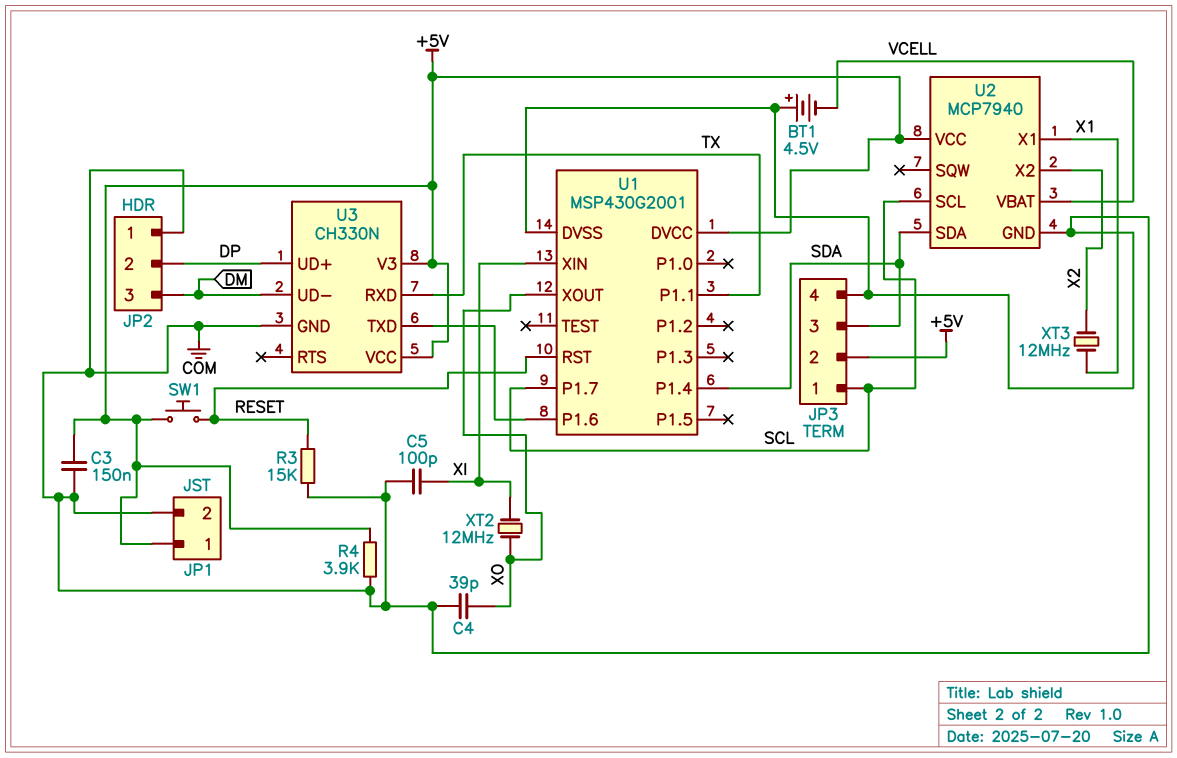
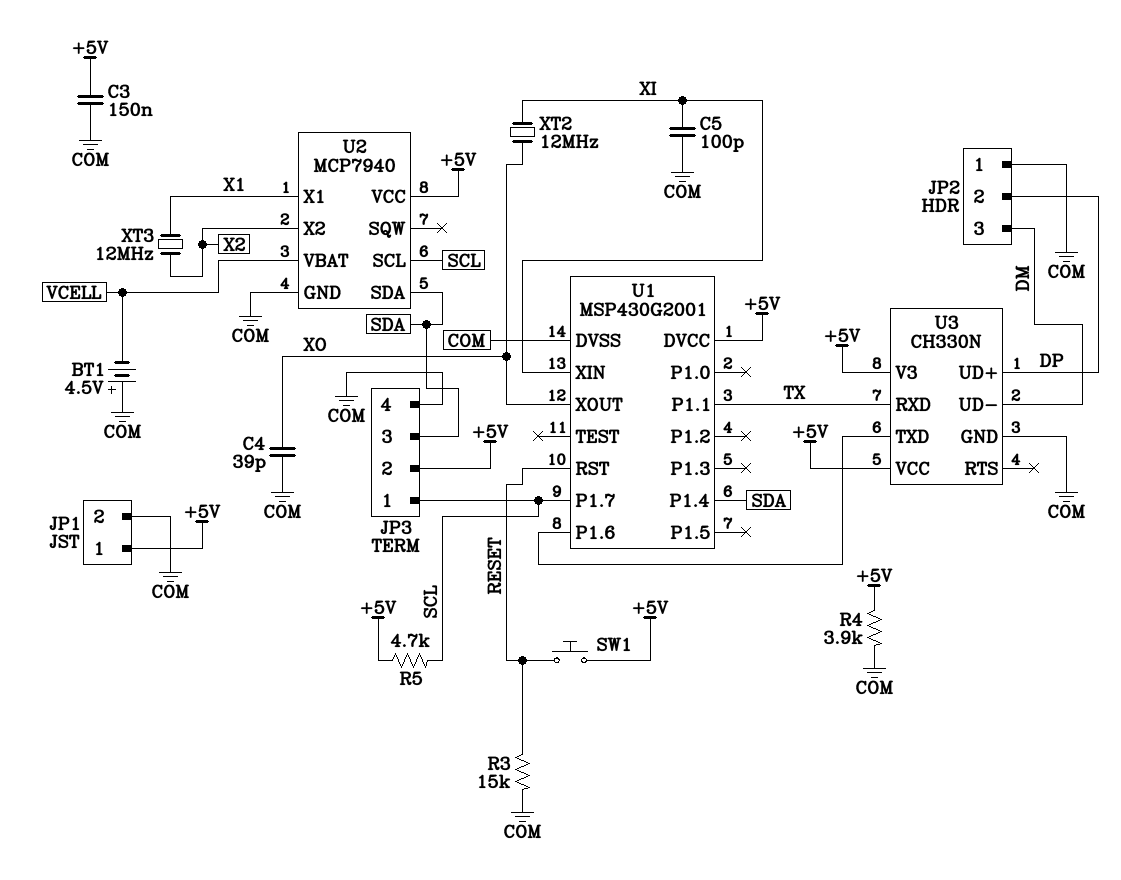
R5: none -> 4.7k (+5V, SCL)

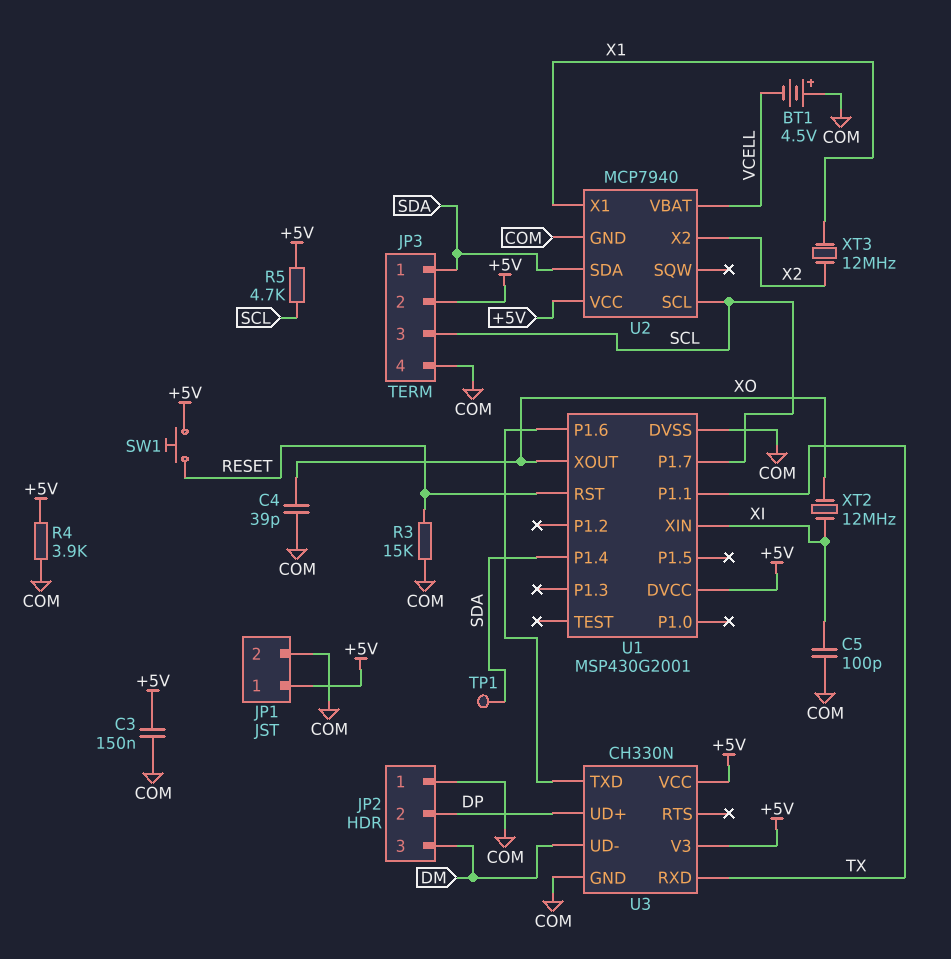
JP3 pin 1: SCL -> SDA
JP3 pin 3: SDA -> SCL
TP1: none -> test point (SDA)

